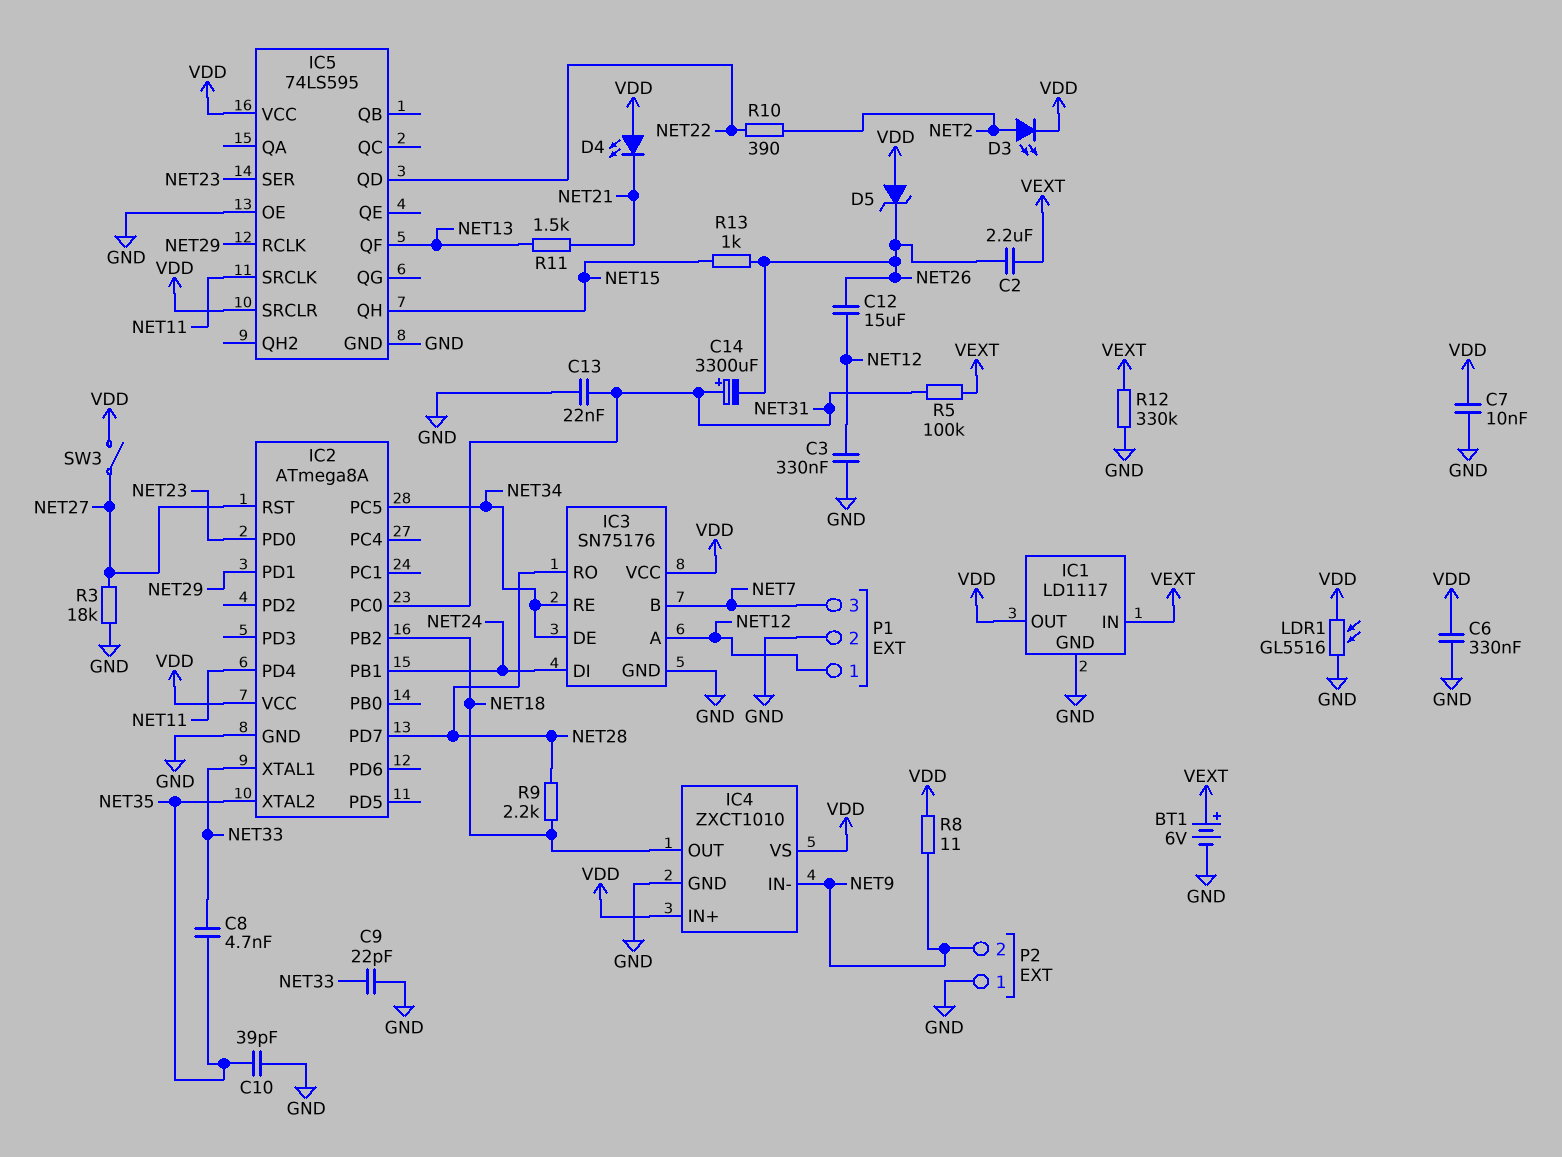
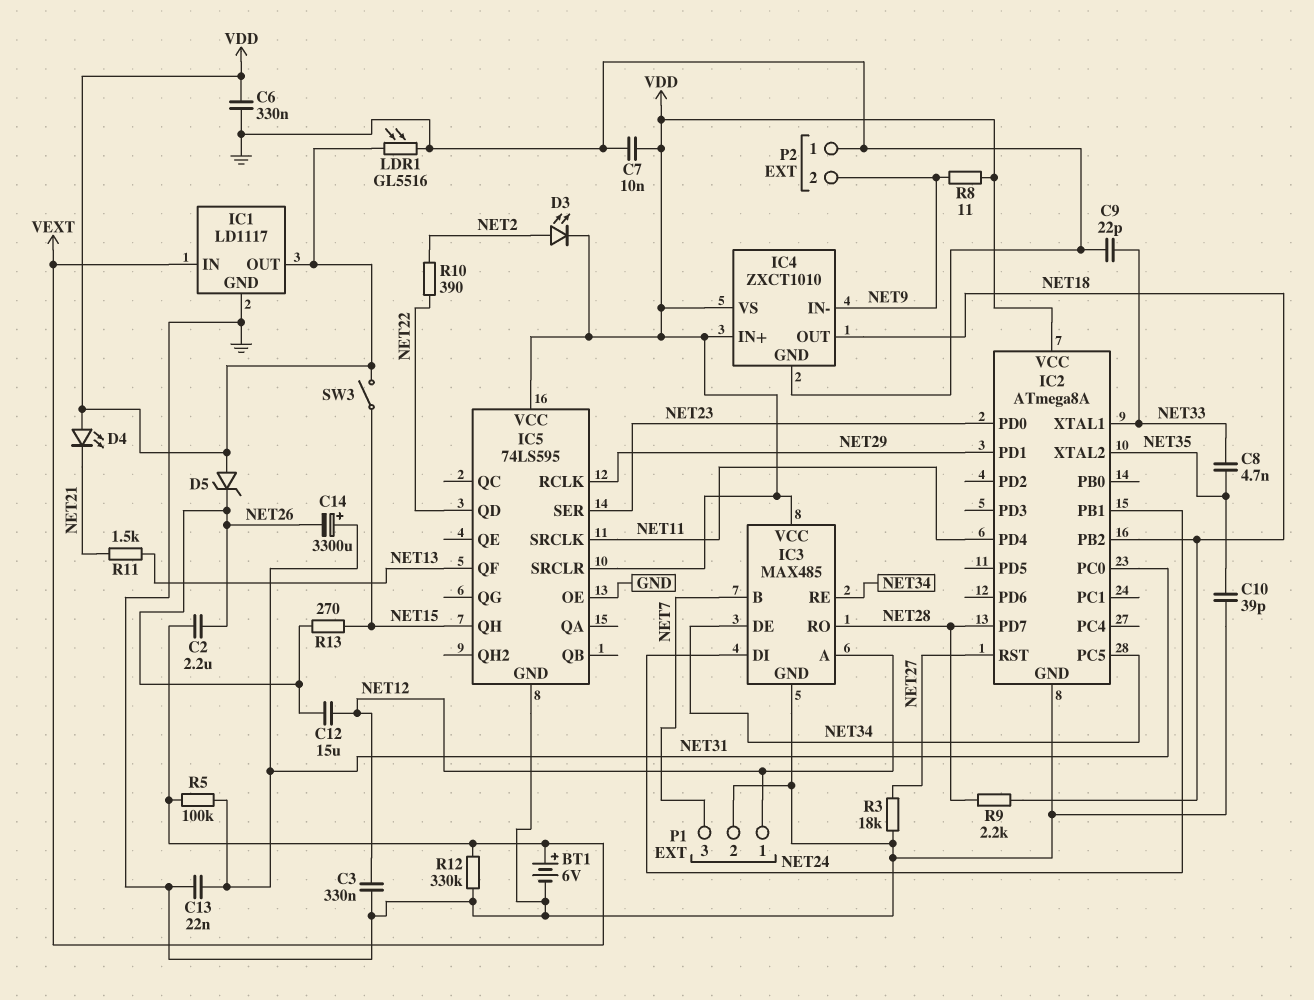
IC3: SN75176 -> MAX485
R13: 1k (NET15, NET26) -> 270 (NET15, NET26)
SW3: switch (NET27, VDD) -> switch (NET15, VDD)

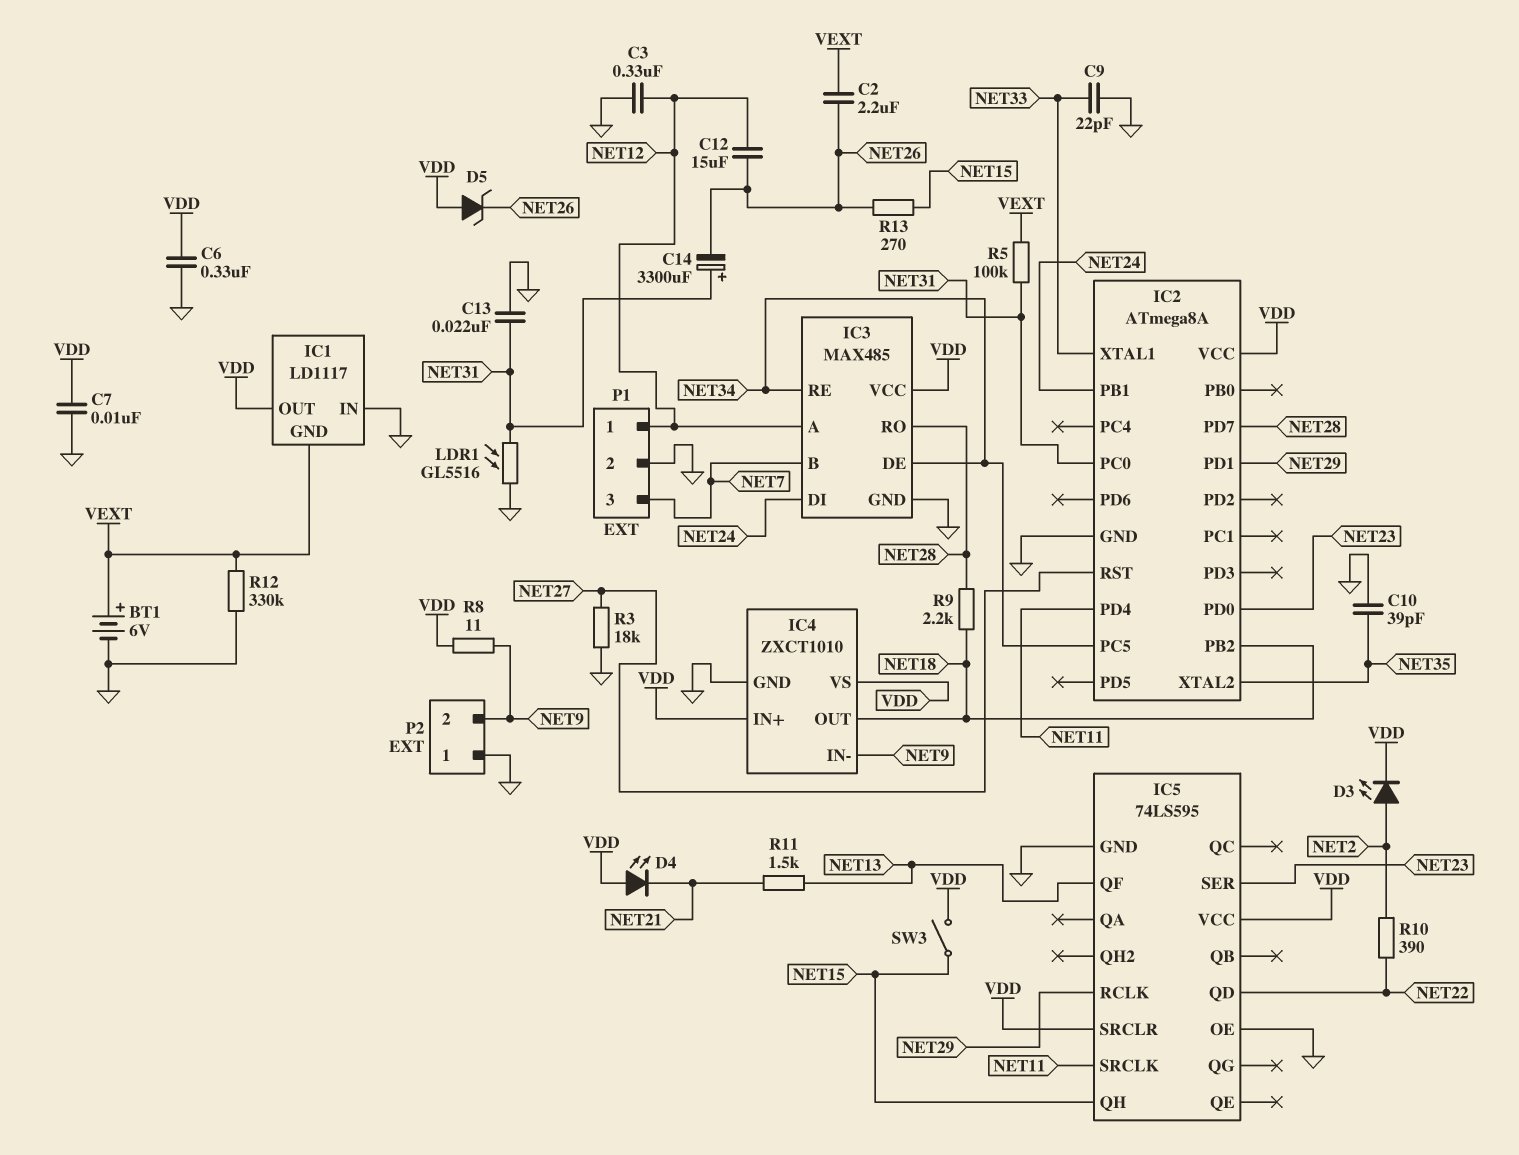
C8: 4.7nF (NET33, NET35) -> none
IC1 pin GND: GND -> VEXT
IC1 pin IN: VEXT -> GND
LDR1: GL5516 (GND, VDD) -> GL5516 (GND, NET31)

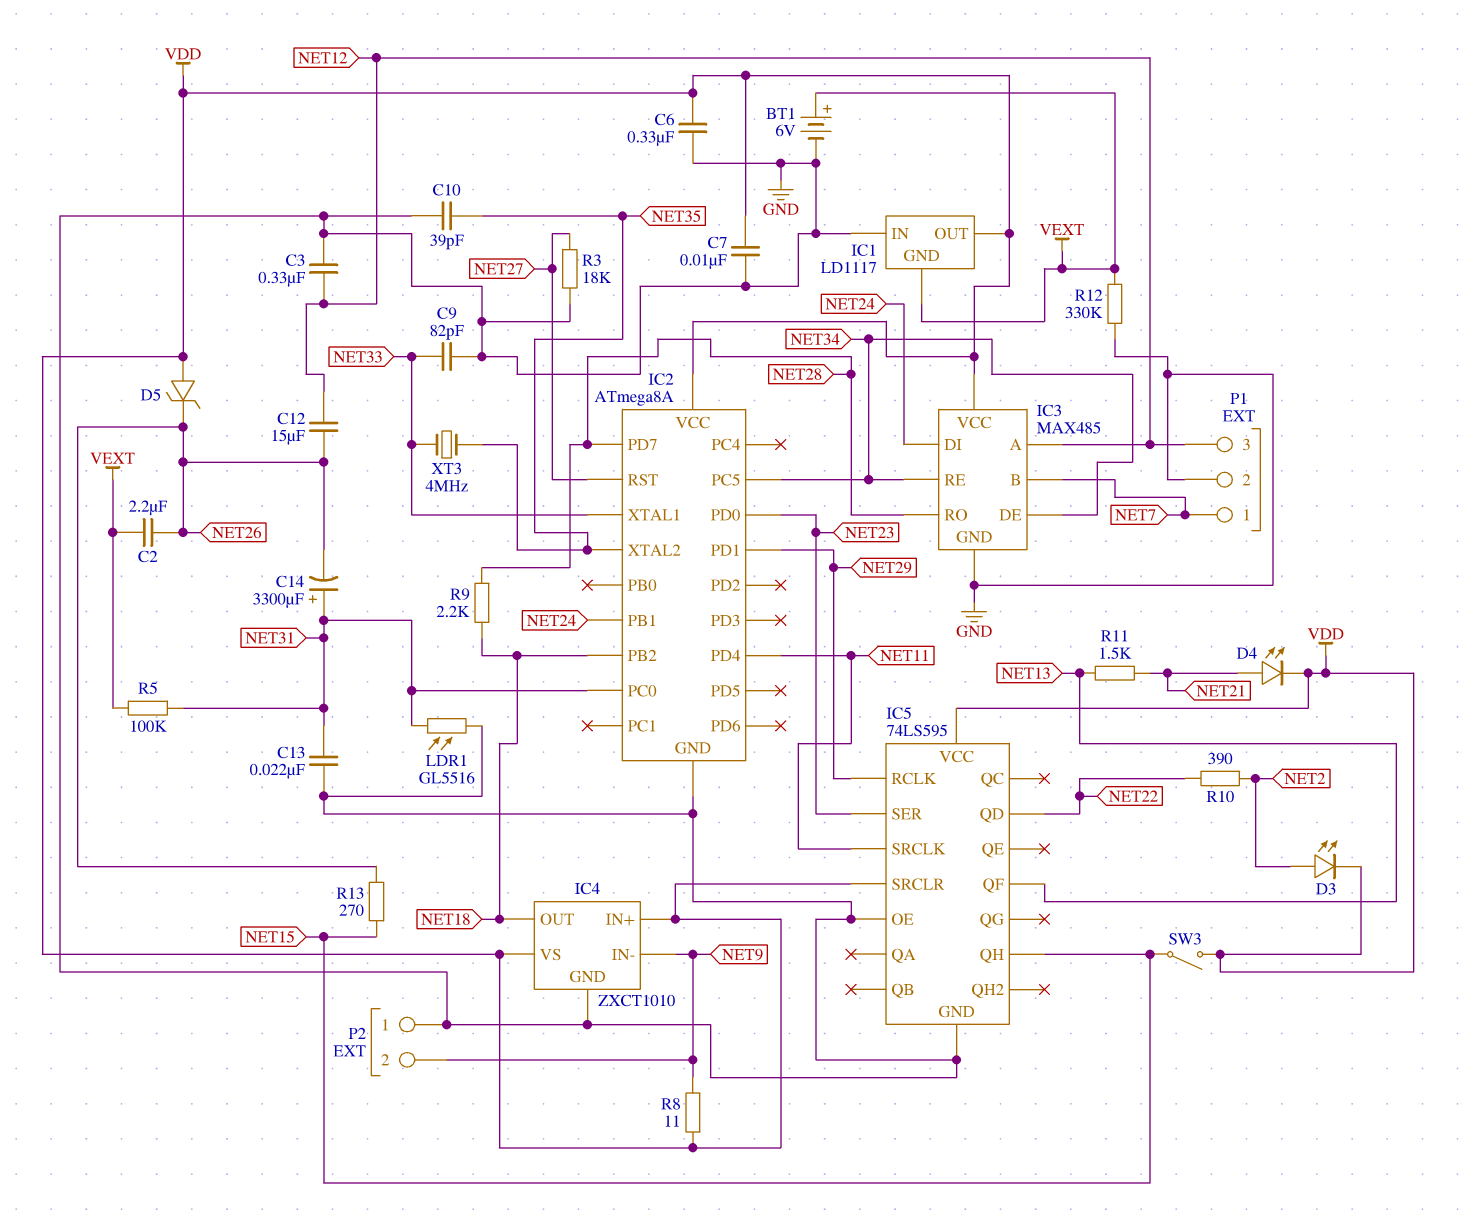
C9: 22pF (GND, NET33) -> 82pF (GND, NET33)
D4: LED (A VDD, K NET21) -> LED (A NET21, K VDD)
P1 pin 1: NET12 -> NET7
P1 pin 3: NET7 -> NET12
XT3: none -> 4MHz (NET33, NET35)

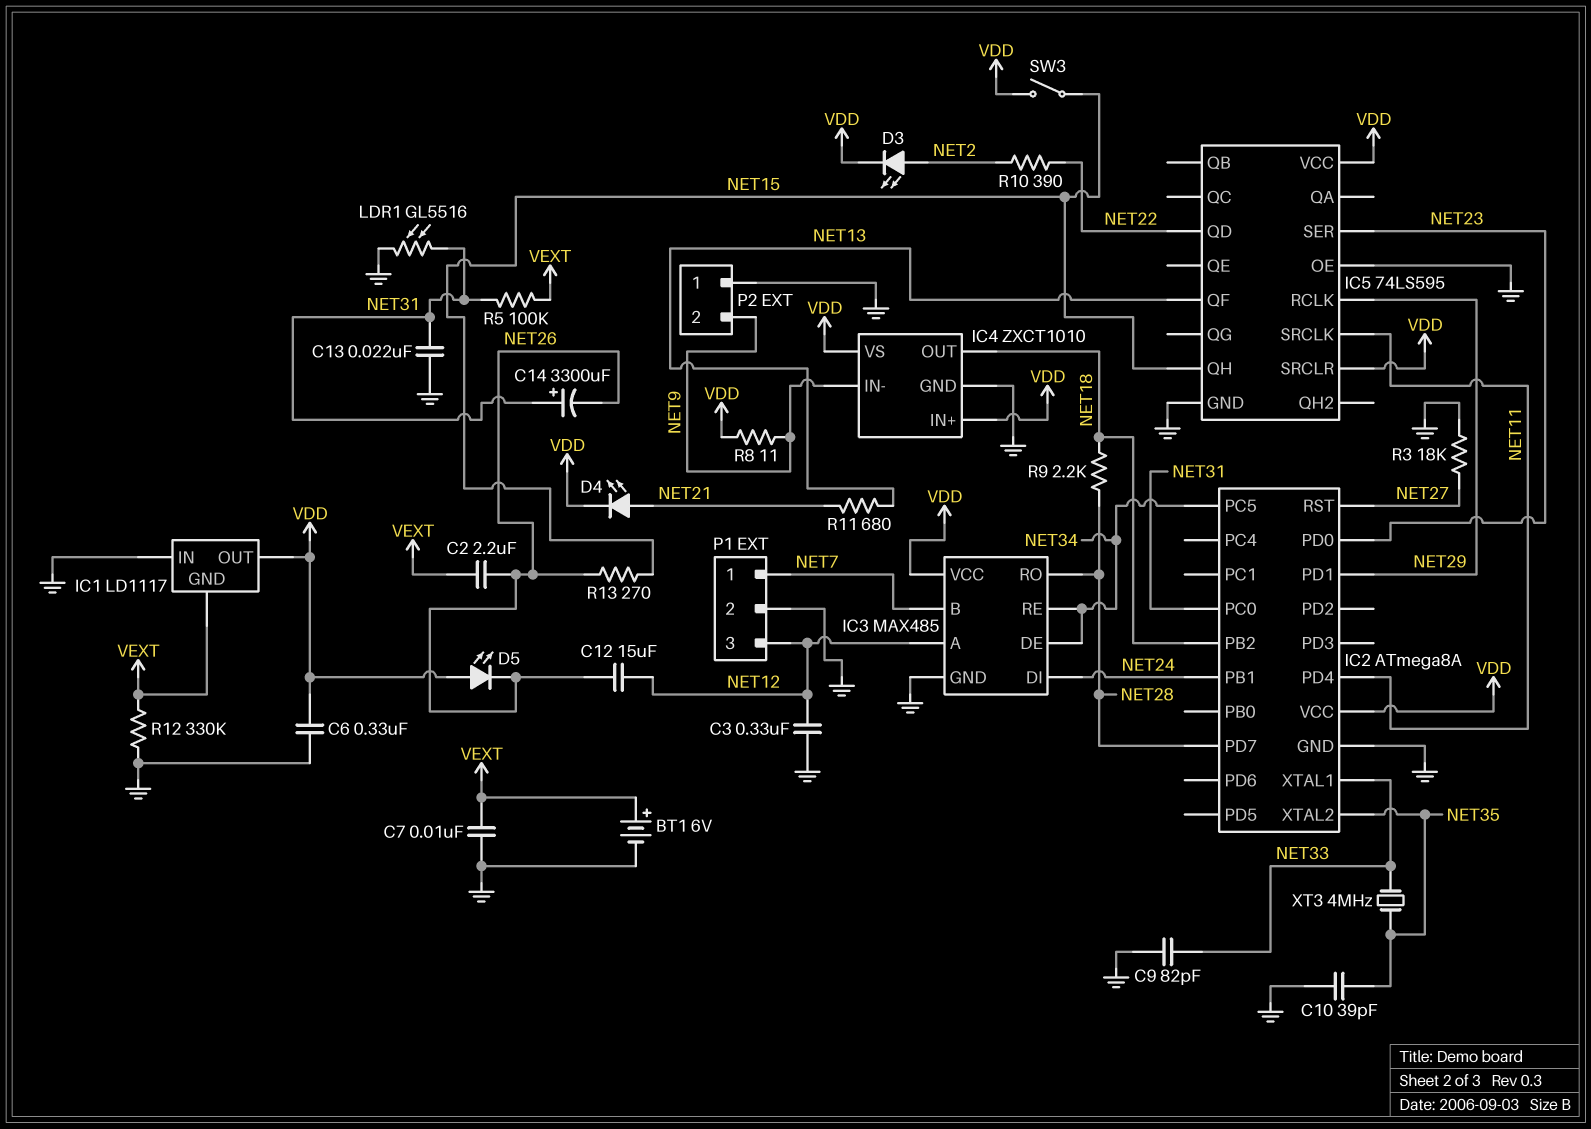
C7: 10nF (GND, VDD) -> 10nF (GND, VEXT)
D5: zener (A VDD, K NET26) -> LED (A VDD, K NET26)
R11: 1.5k (NET13, NET21) -> 680 (NET13, NET21)

